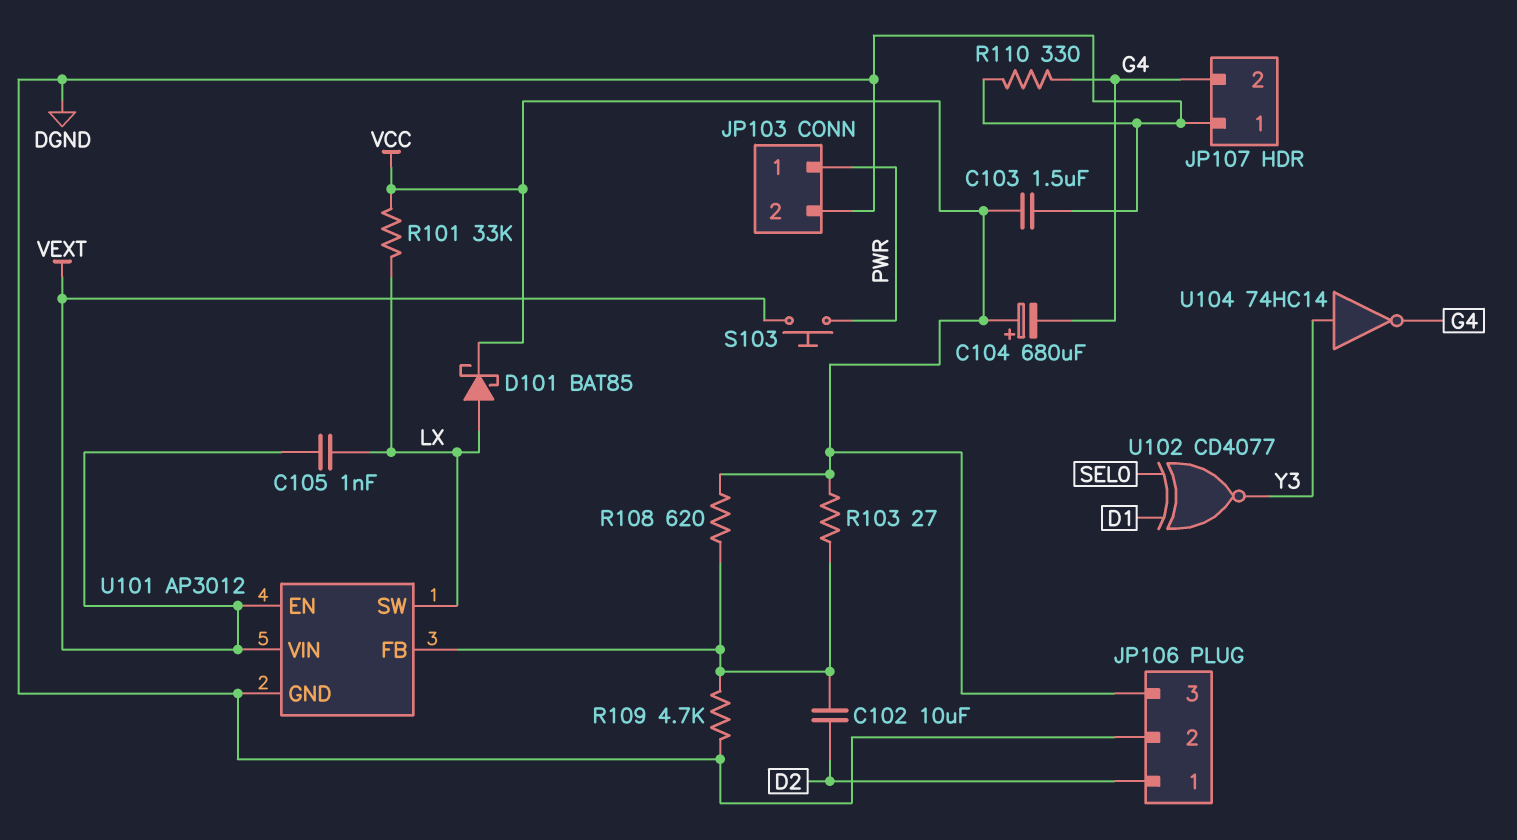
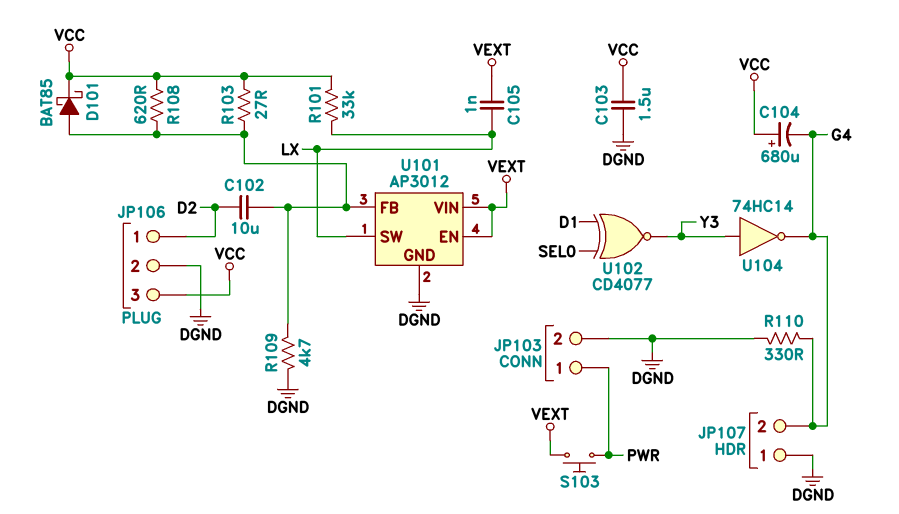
D101: schottky BAT85 (A LX, K VCC) -> schottky BAT85 (A U101/FB, K VCC)

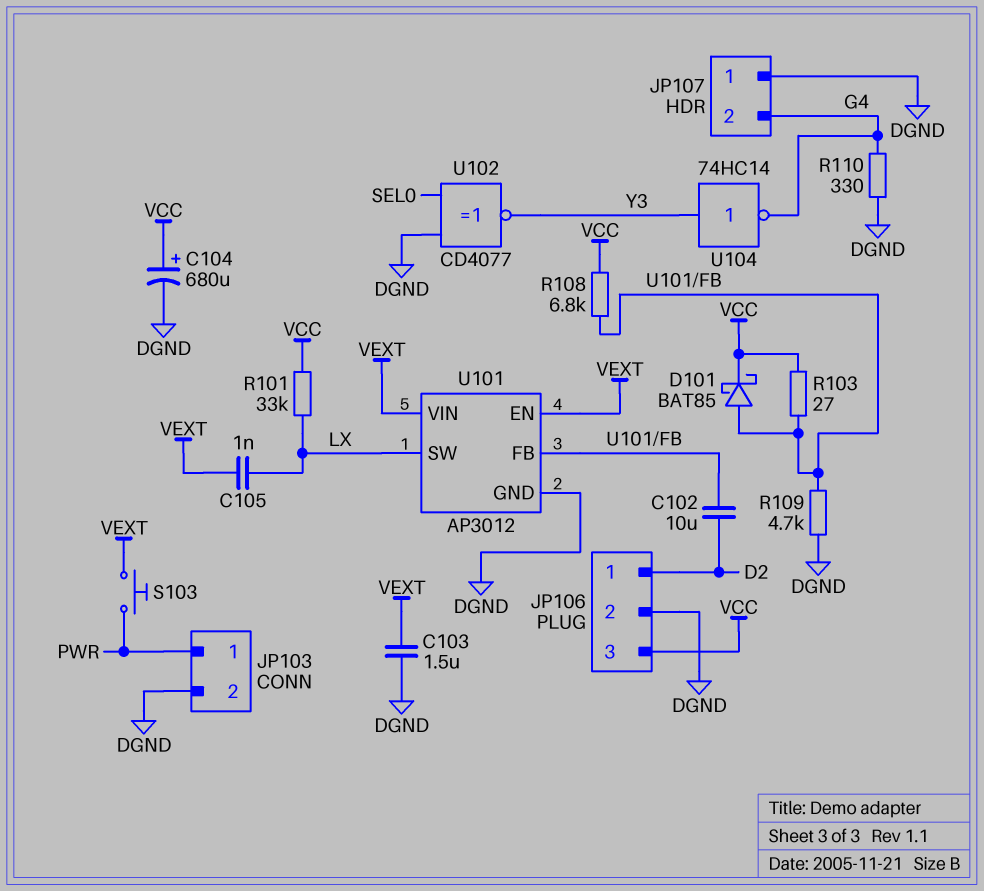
C103: 1.5uF (DGND, VCC) -> 1.5uF (DGND, VEXT)
C104: 680uF (plus VCC, minus G4) -> 680uF (plus VCC, minus DGND)
R108: 620 (U101/FB, VCC) -> 6.8k (U101/FB, VCC)
U102: XNOR CD4077 (in D1, in SEL0, out Y3) -> XNOR CD4077 (in DGND, in SEL0, out Y3)

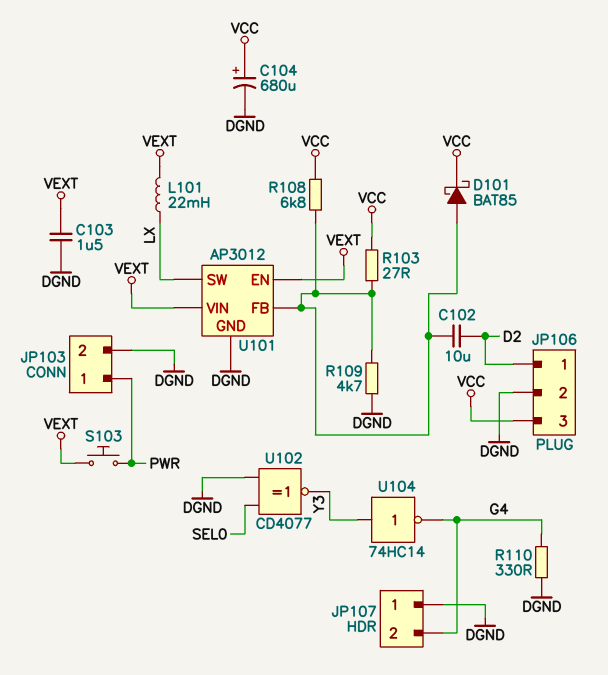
C105: 1nF (LX, VEXT) -> none
L101: none -> 22mH (LX, VEXT)
R101: 33k (LX, VCC) -> none

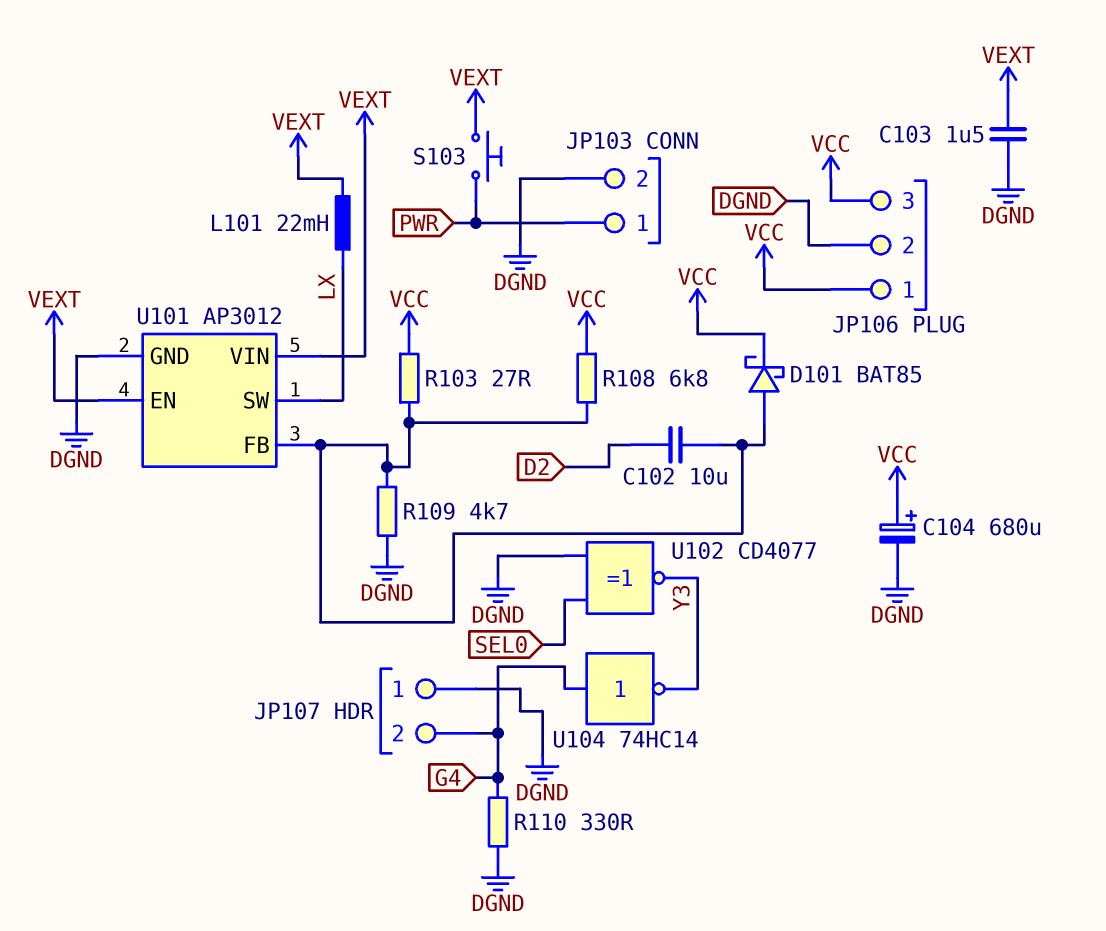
JP106 pin 1: D2 -> VCC
U104: NOT 74HC14 (in Y3, out G4) -> NOT 74HC14 (in G4, out Y3)

